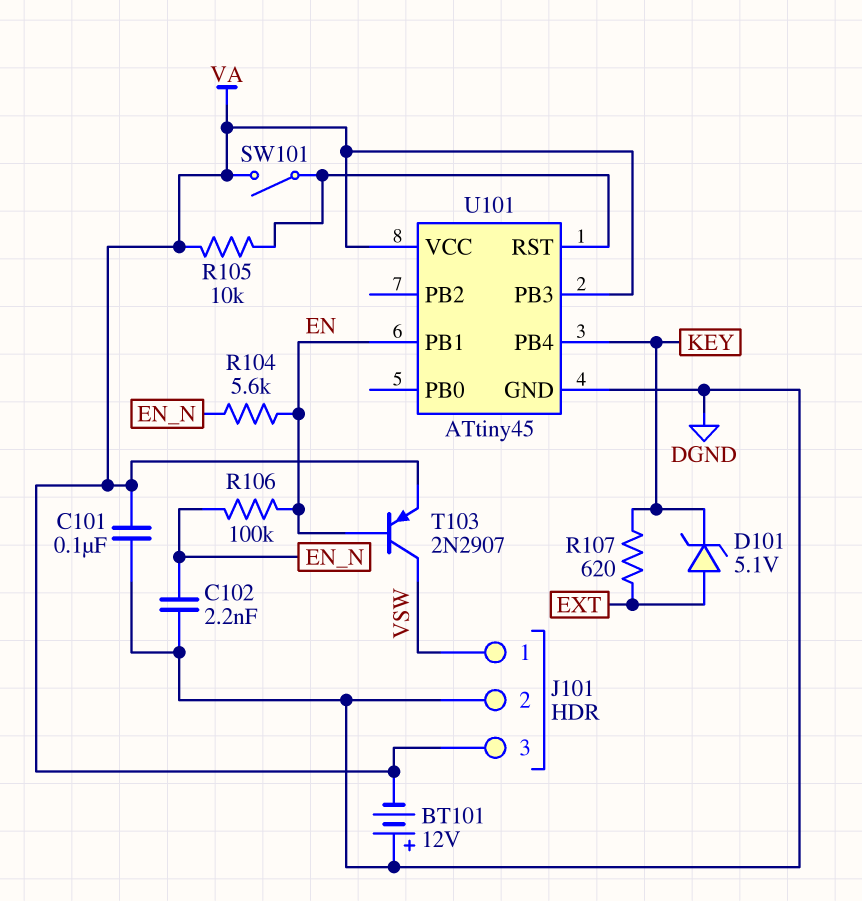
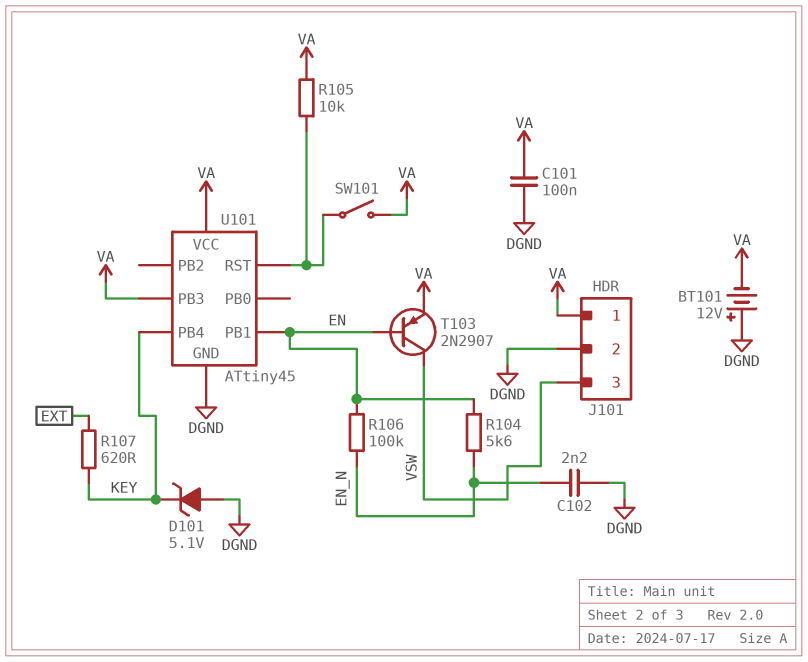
D101: zener 5.1V (A EXT, K KEY) -> zener 5.1V (A DGND, K KEY)
J101 pin 1: VSW -> VA
J101 pin 3: VA -> VSW

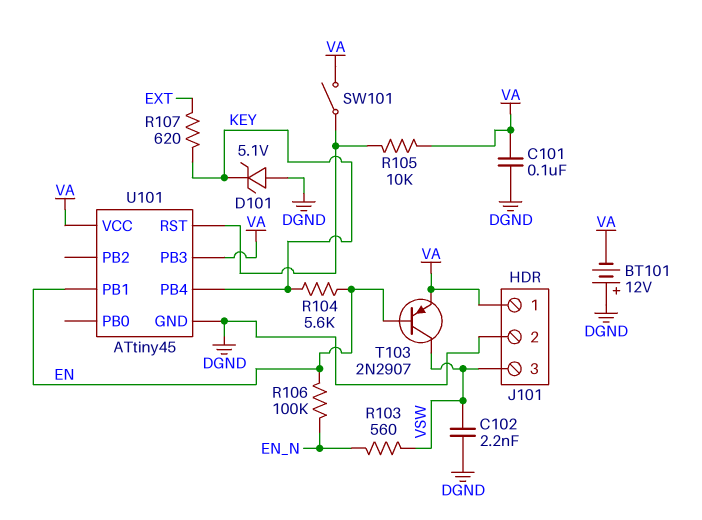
C102: 2.2nF (DGND, EN_N) -> 2.2nF (DGND, VSW)
R103: none -> 560 (EN_N, VSW)
R104: 5.6k (EN, EN_N) -> 5.6k (EN, KEY)

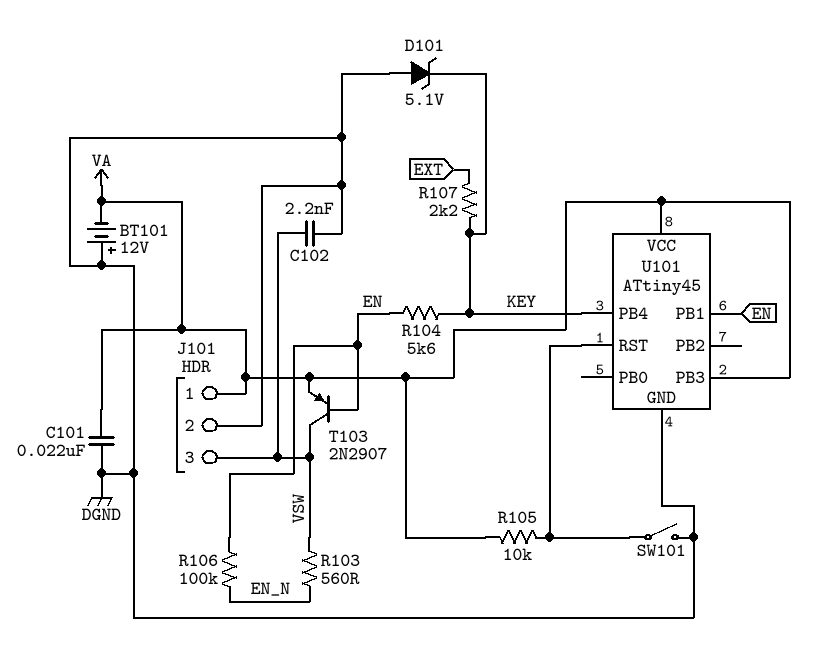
C101: 100nF (DGND, VA) -> 22nF (DGND, VA)
R107: 620 (EXT, KEY) -> 2.2k (EXT, KEY)
SW101: switch (U101/RST, VA) -> switch (DGND, U101/RST)

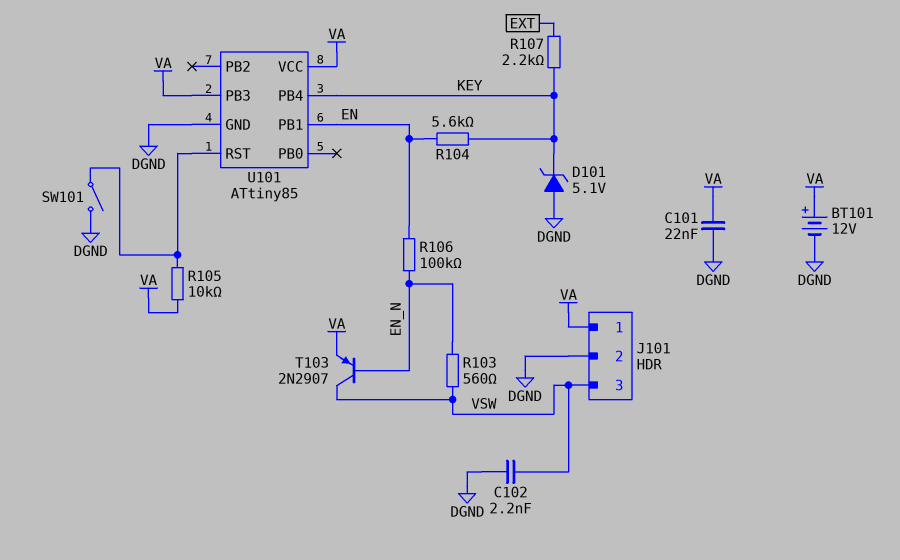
BT101: 12V (plus DGND, minus VA) -> 12V (plus VA, minus DGND)
T103: PNP 2N2907 (B EN, C VSW, E VA) -> PNP 2N2907 (B EN_N, C VSW, E VA)
U101: ATtiny45 -> ATtiny85

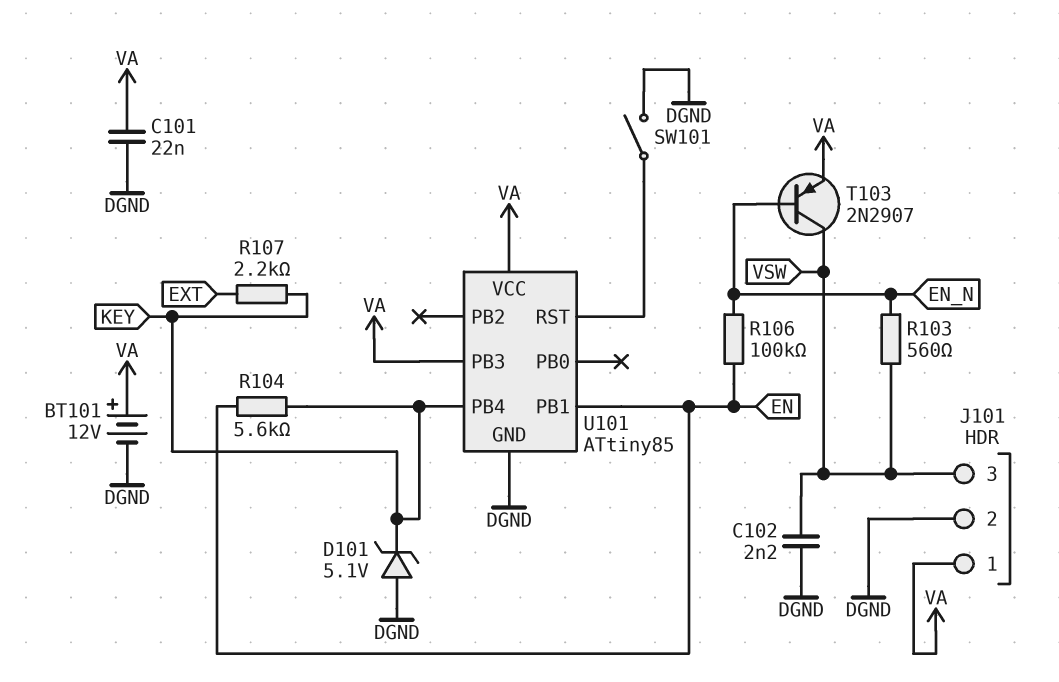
R105: 10k (U101/RST, VA) -> none

